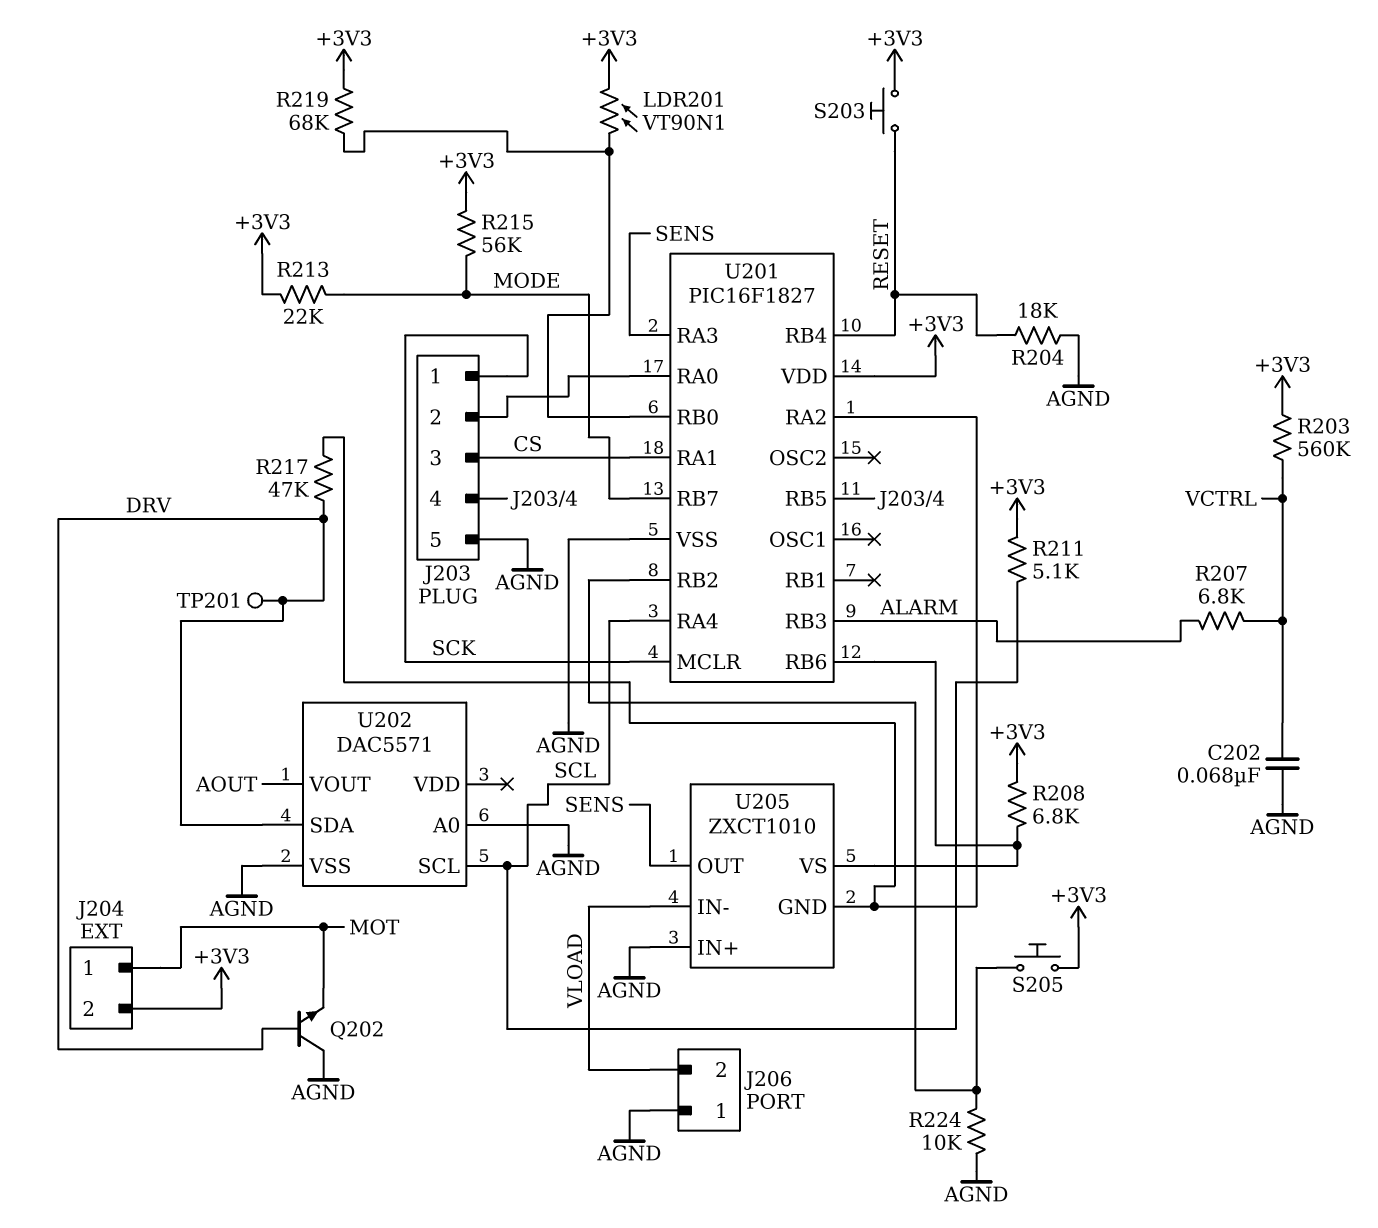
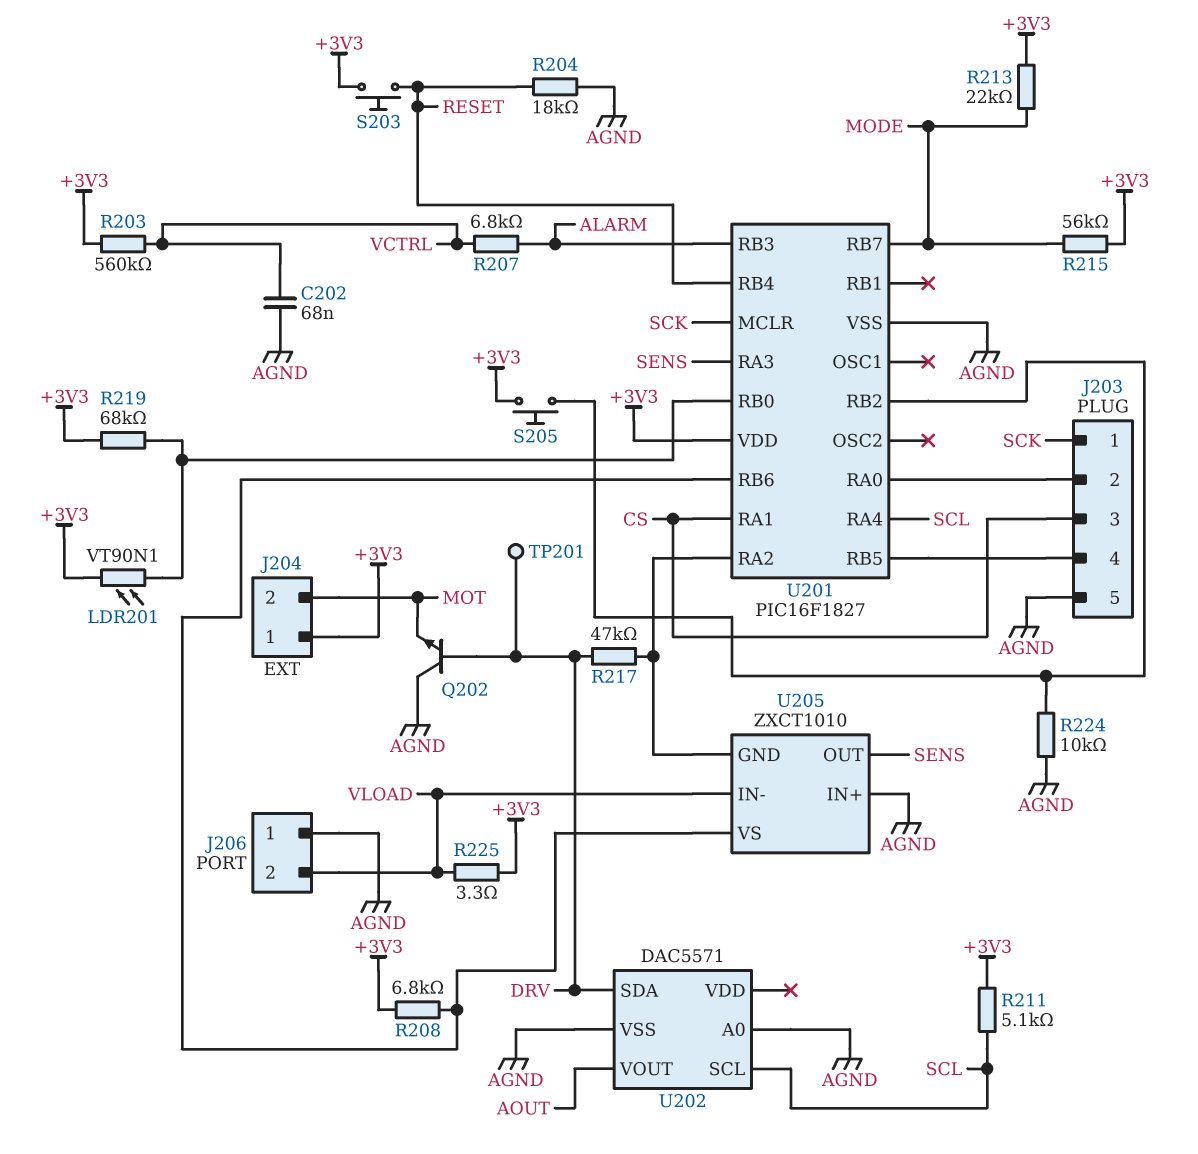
J204 pin 1: MOT -> +3V3
J204 pin 2: +3V3 -> MOT
R225: none -> 3.3 (+3V3, VLOAD)

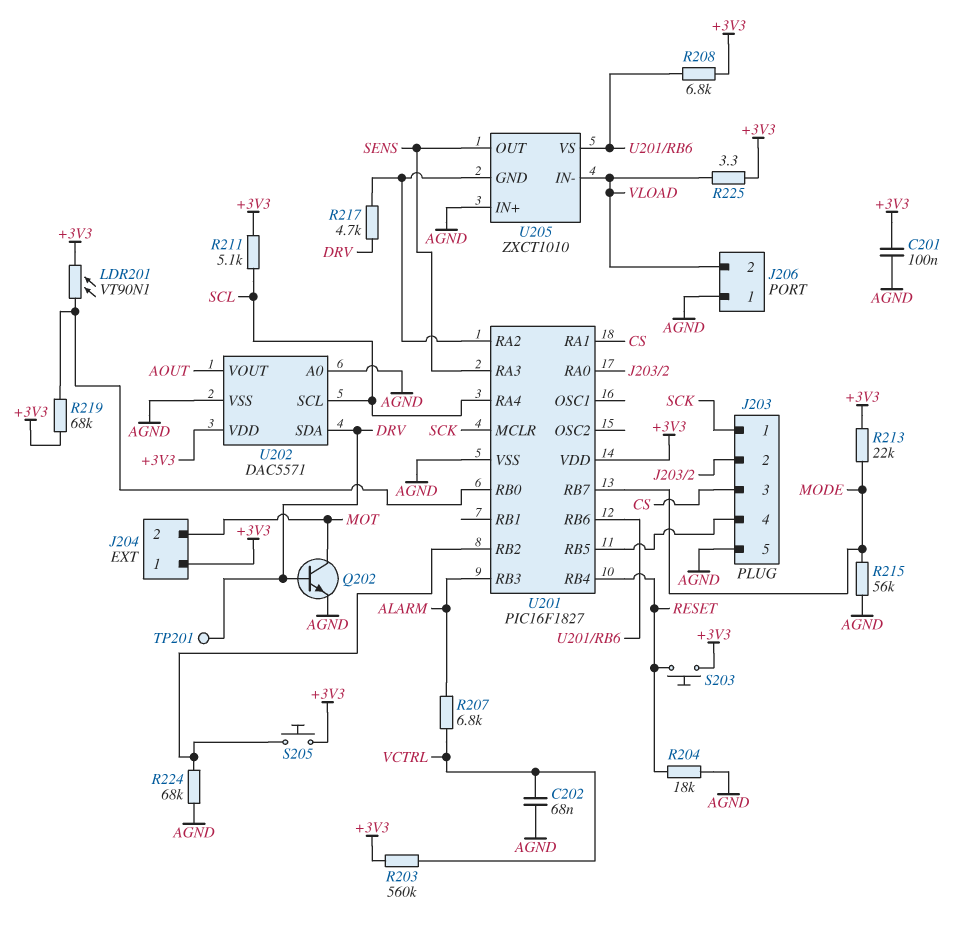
C201: none -> 100nF (+3V3, AGND)
Q202: NPN (B DRV, C AGND, E MOT) -> NPN (B DRV, C MOT, E AGND)
R215: 56k (+3V3, MODE) -> 56k (AGND, MODE)
R217: 47k (DRV, U201/RA2) -> 4.7k (DRV, U201/RA2)
R224: 10k (AGND, U201/RB2) -> 68k (AGND, U201/RB2)
U202 pin VDD: none -> +3V3

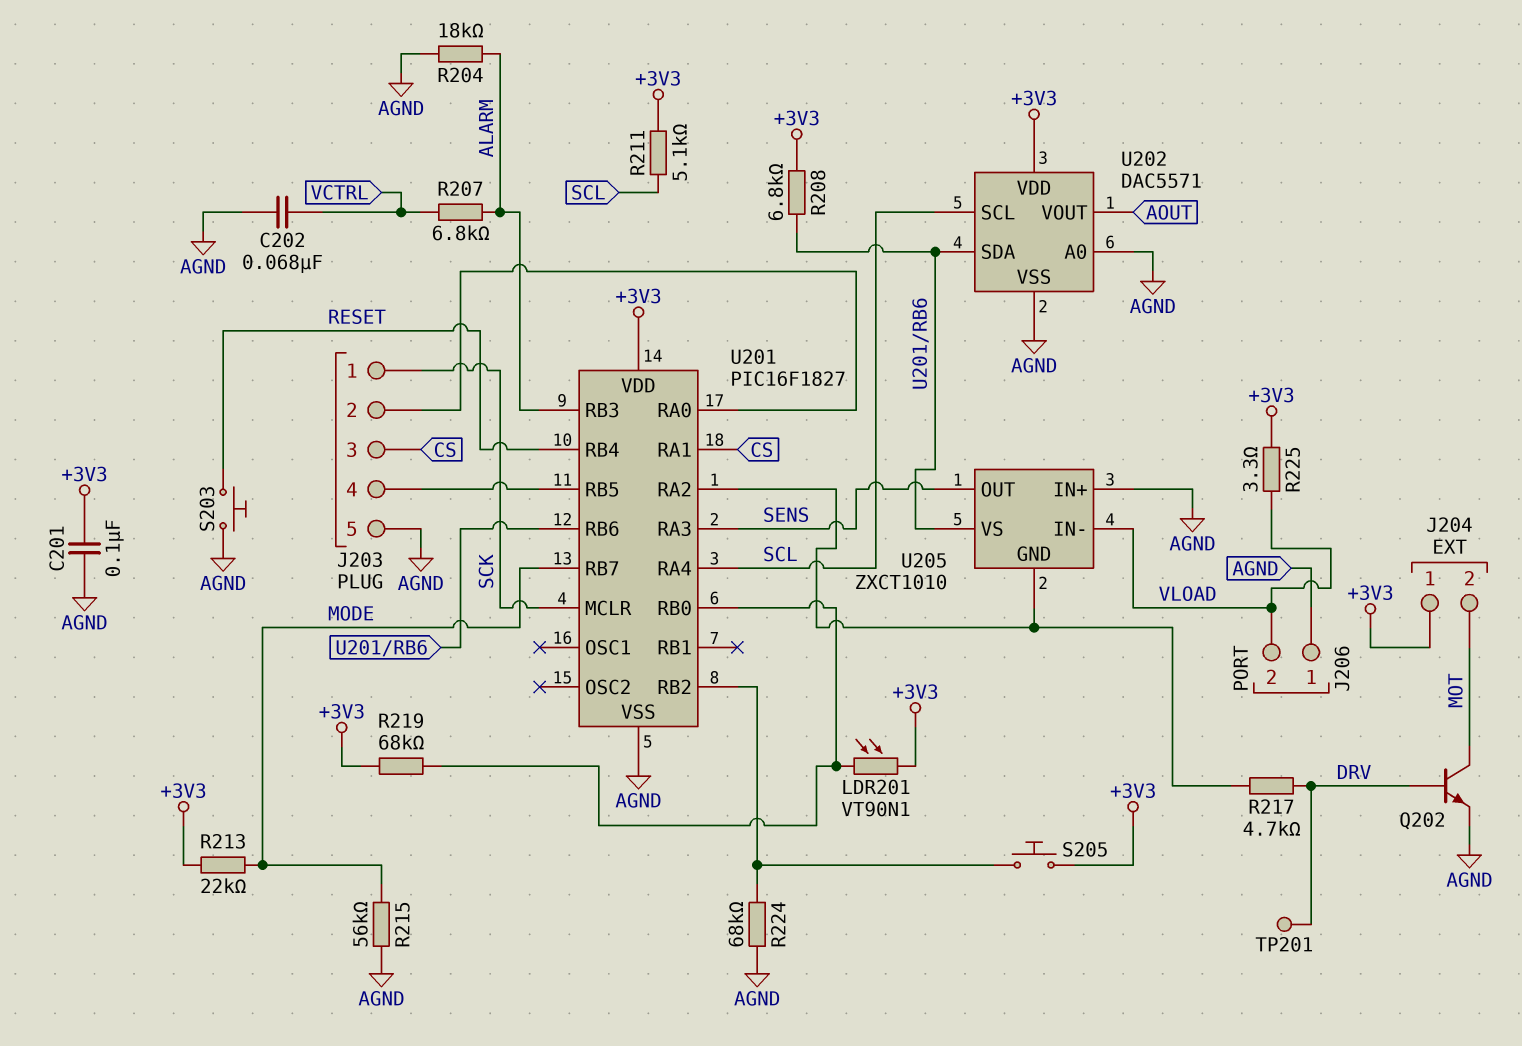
R203: 560k (+3V3, VCTRL) -> none
R204: 18k (AGND, RESET) -> 18k (AGND, ALARM)
S203: button (+3V3, RESET) -> button (AGND, RESET)
U202 pin SDA: DRV -> U201/RB6

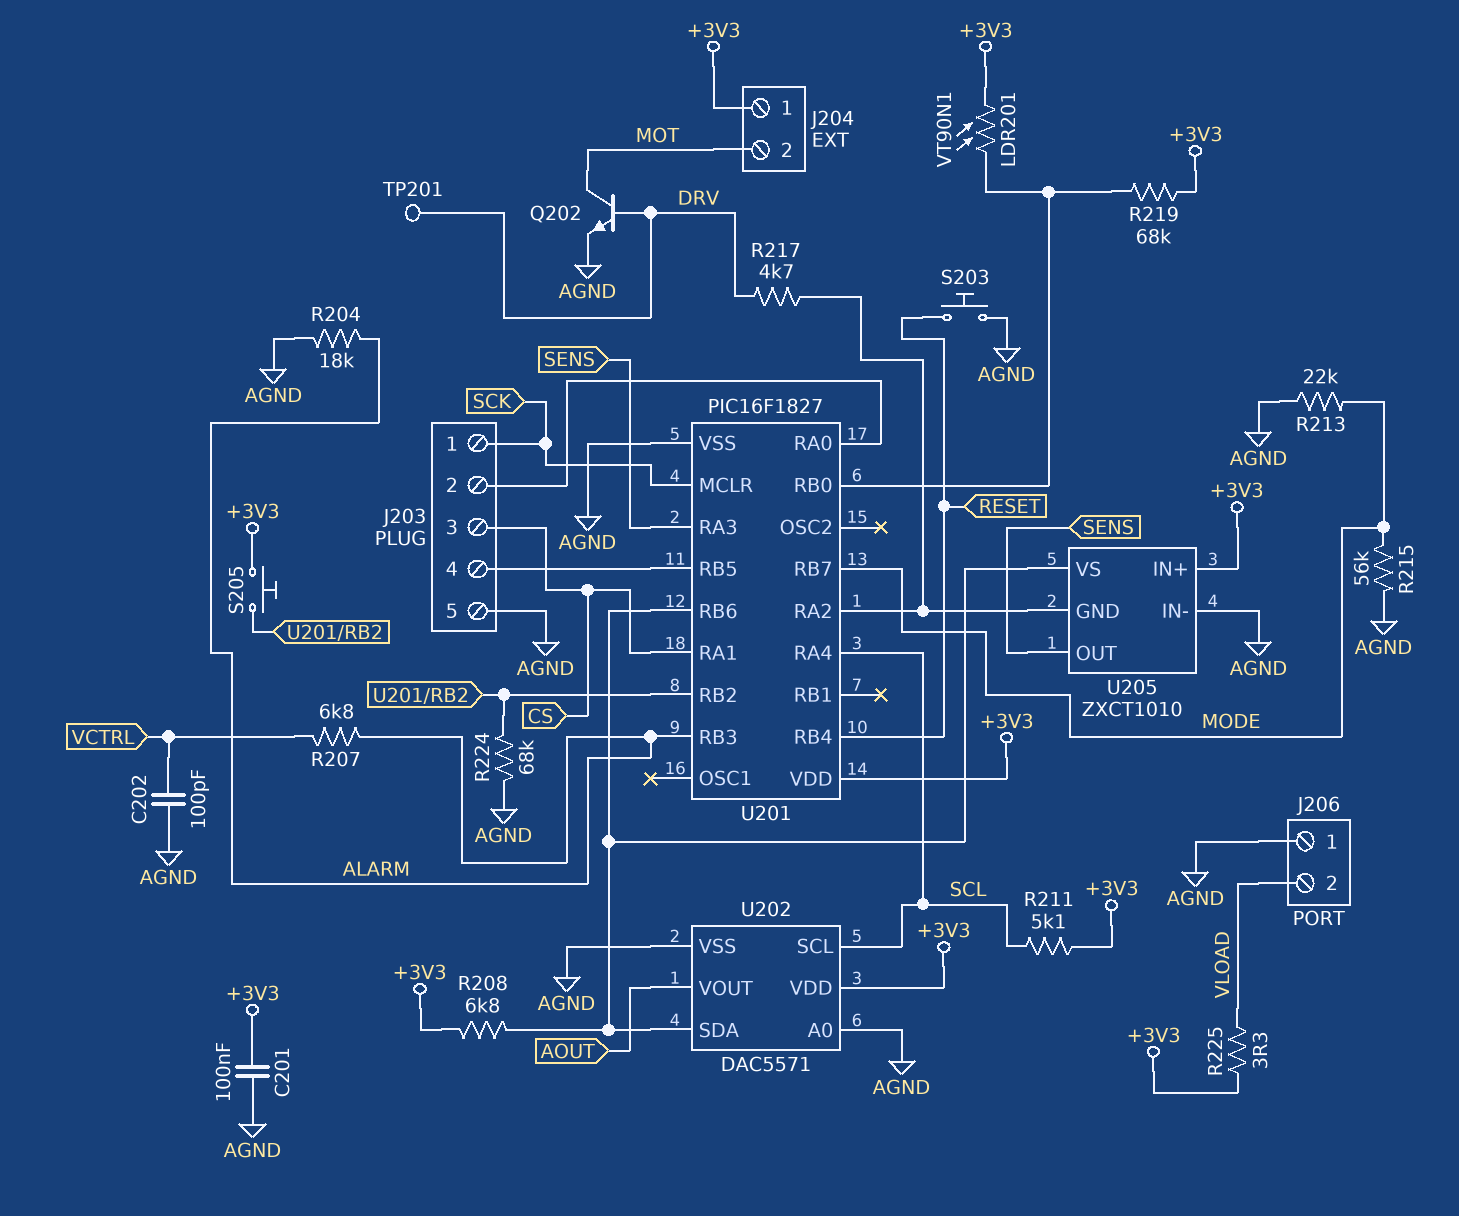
C202: 68nF (AGND, VCTRL) -> 100pF (AGND, VCTRL)
R213: 22k (+3V3, MODE) -> 22k (AGND, MODE)
U205 pin IN+: AGND -> +3V3
U205 pin IN-: VLOAD -> AGND

